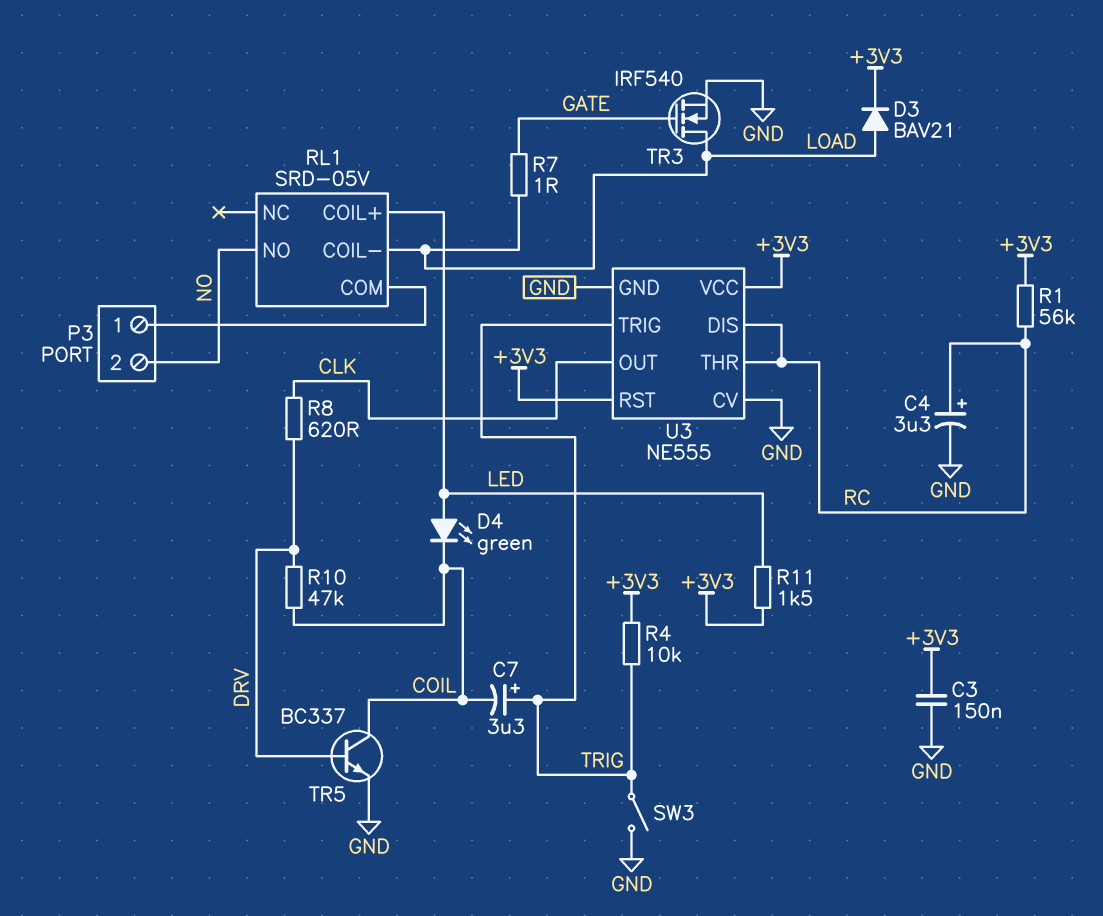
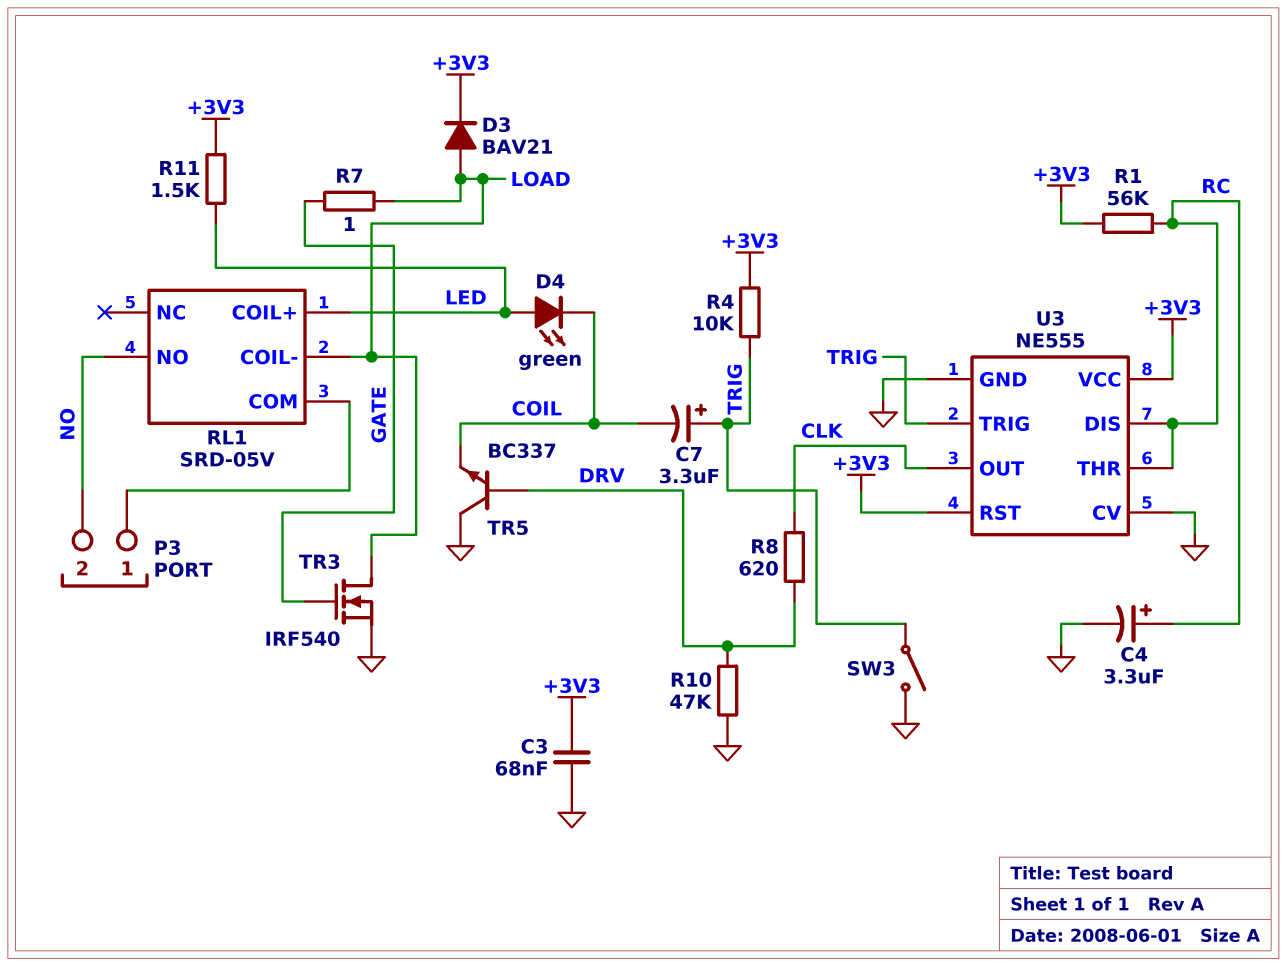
C3: 150nF (+3V3, GND) -> 68nF (+3V3, GND)
R10: 47k (COIL, DRV) -> 47k (DRV, GND)
TR5: NPN BC337 (B DRV, C COIL, E GND) -> NPN BC337 (B DRV, C GND, E COIL)

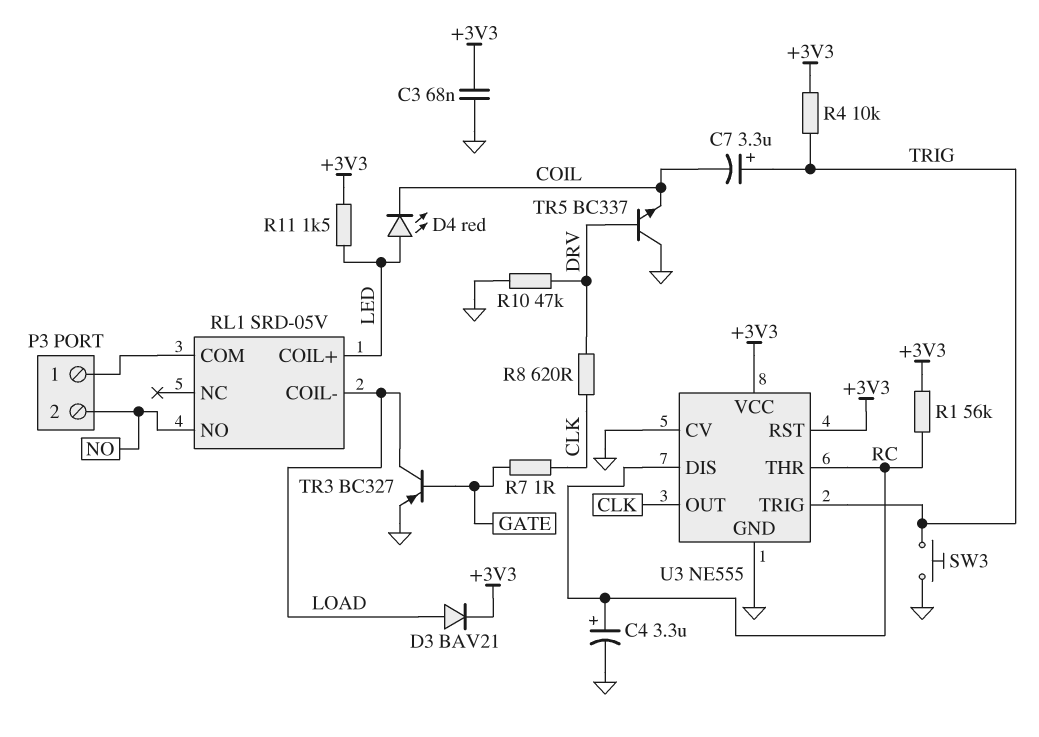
D4: LED green (A LED, K COIL) -> LED red (A LED, K COIL)
R7: 1 (GATE, LOAD) -> 1 (CLK, GATE)
SW3: switch (GND, TRIG) -> button (GND, TRIG)
TR3: NMOS IRF540 (G GATE, D LOAD, S GND) -> PNP BC327 (B GATE, C LOAD, E GND)

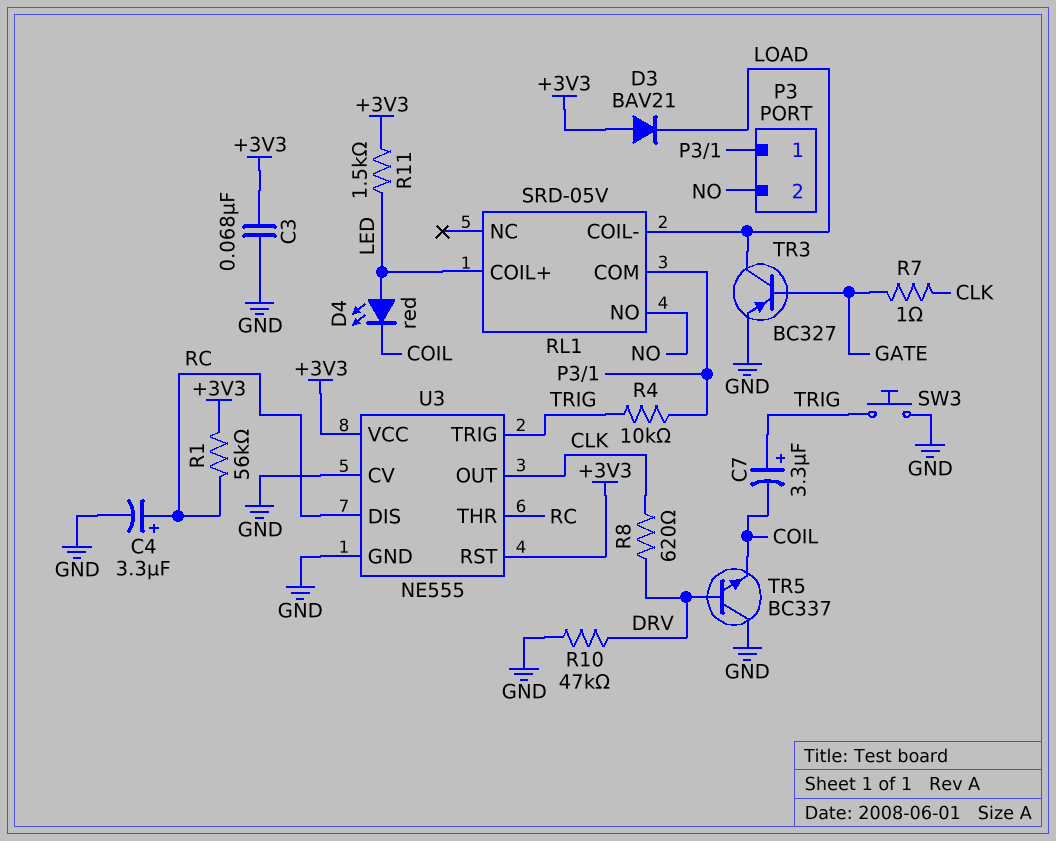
D3: diode BAV21 (A LOAD, K +3V3) -> diode BAV21 (A +3V3, K LOAD)
R4: 10k (+3V3, TRIG) -> 10k (P3/1, TRIG)

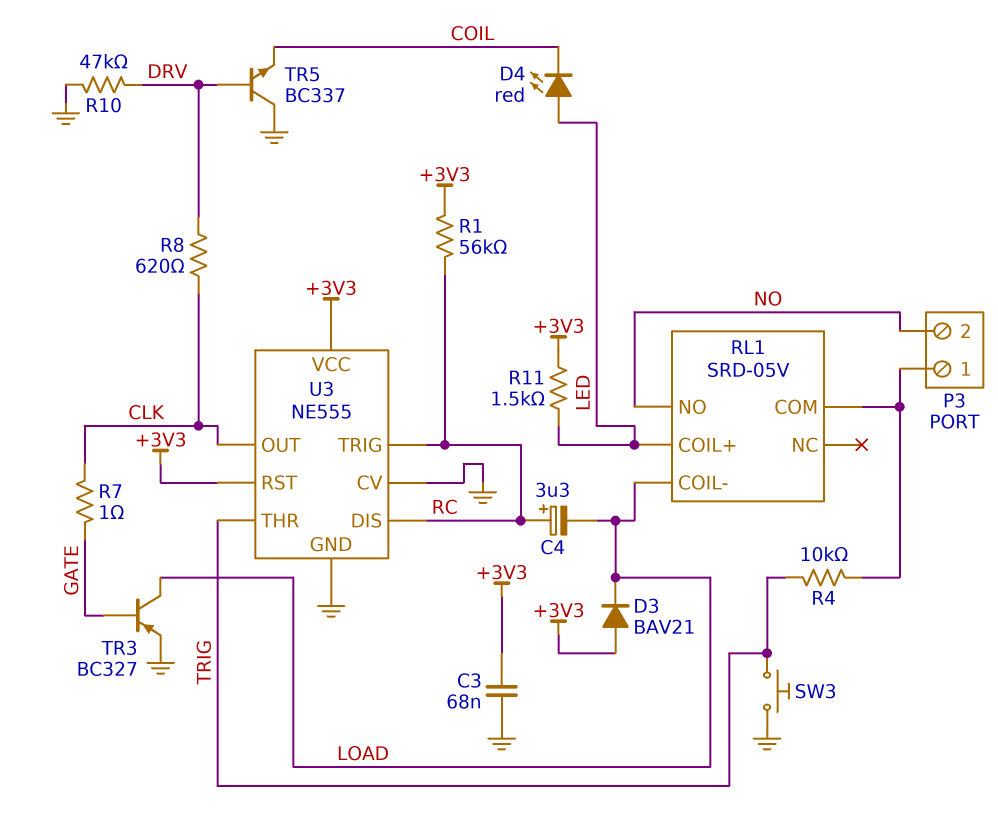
C4: 3.3uF (plus RC, minus GND) -> 3.3uF (plus RC, minus LOAD)
C7: 3.3uF (plus TRIG, minus COIL) -> none
U3 pin THR: RC -> TRIG
U3 pin TRIG: TRIG -> RC

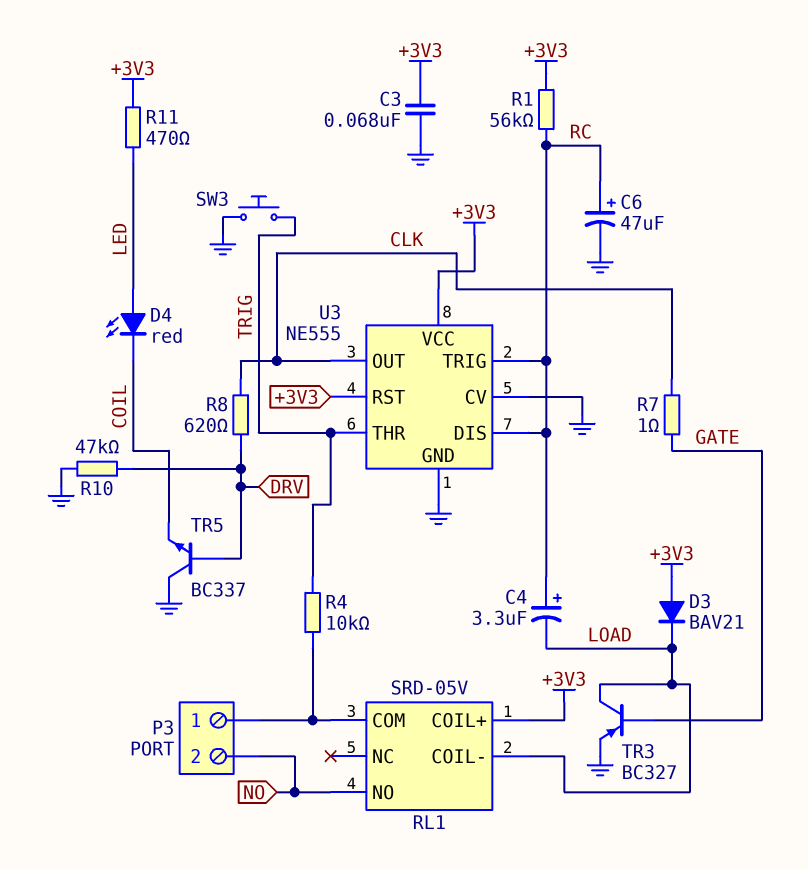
C6: none -> 47uF (plus RC, minus GND)
R11: 1.5k (+3V3, LED) -> 470 (+3V3, LED)
RL1 pin COIL+: LED -> +3V3

